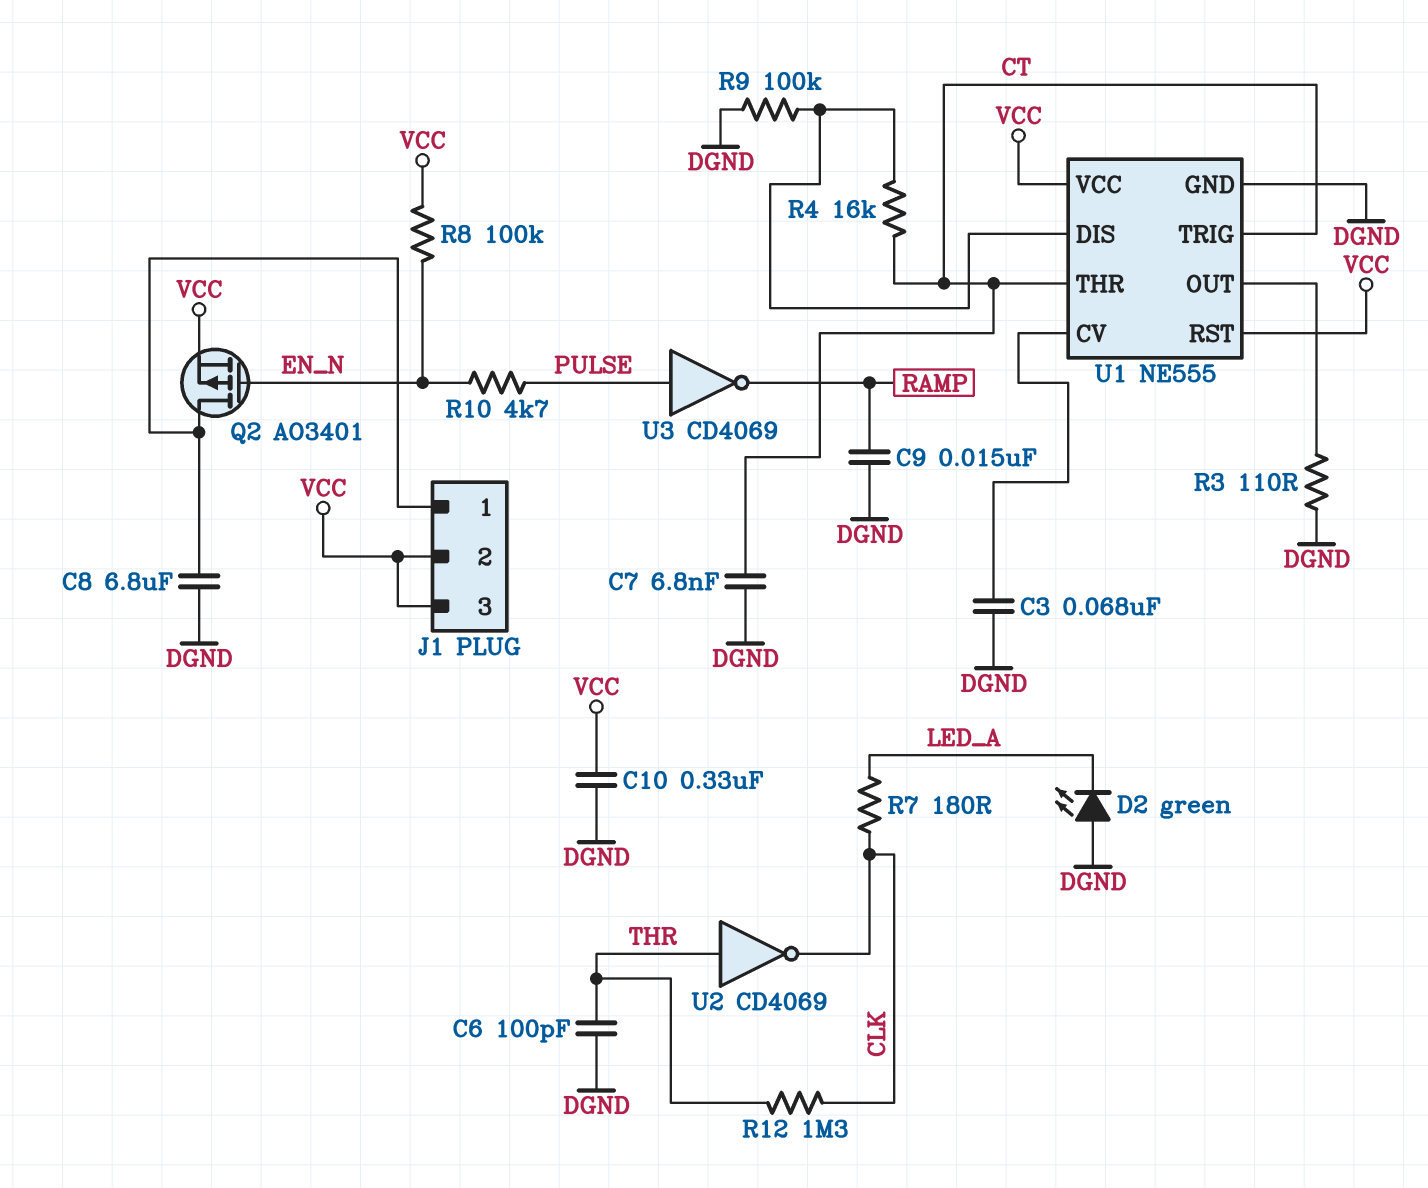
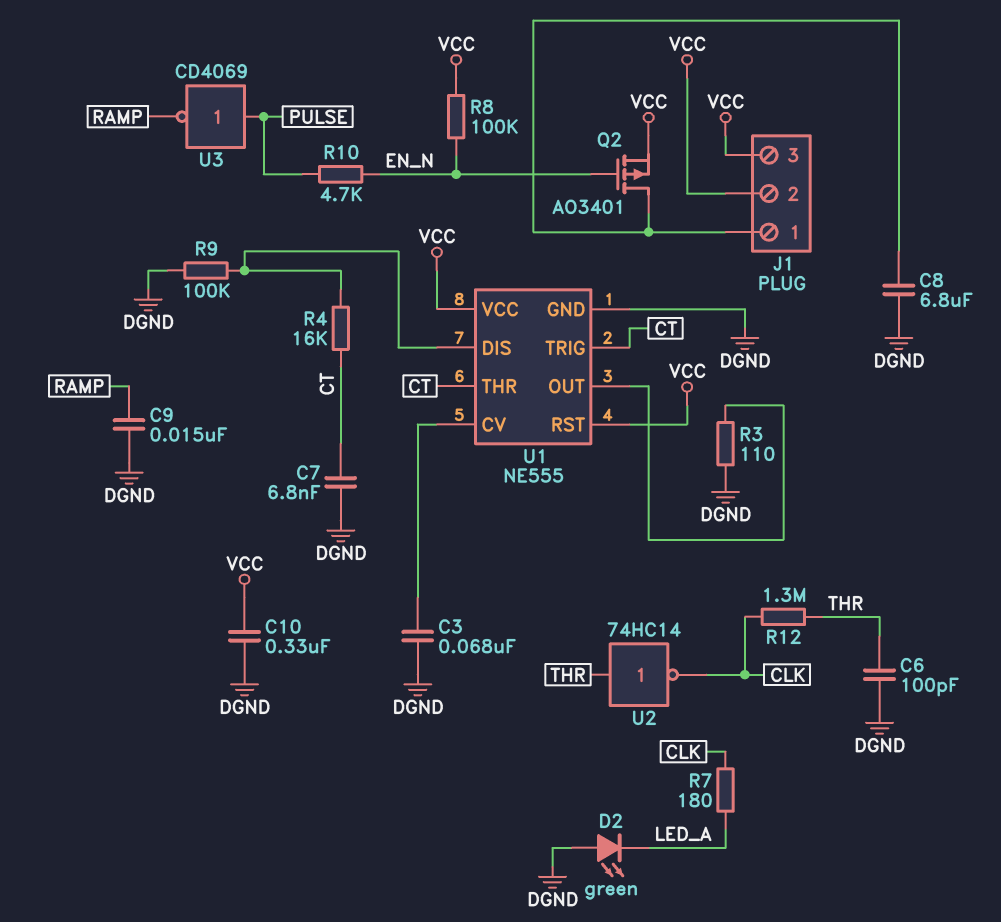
U2: NOT CD4069 (in THR, out CLK) -> NOT 74HC14 (in THR, out CLK)

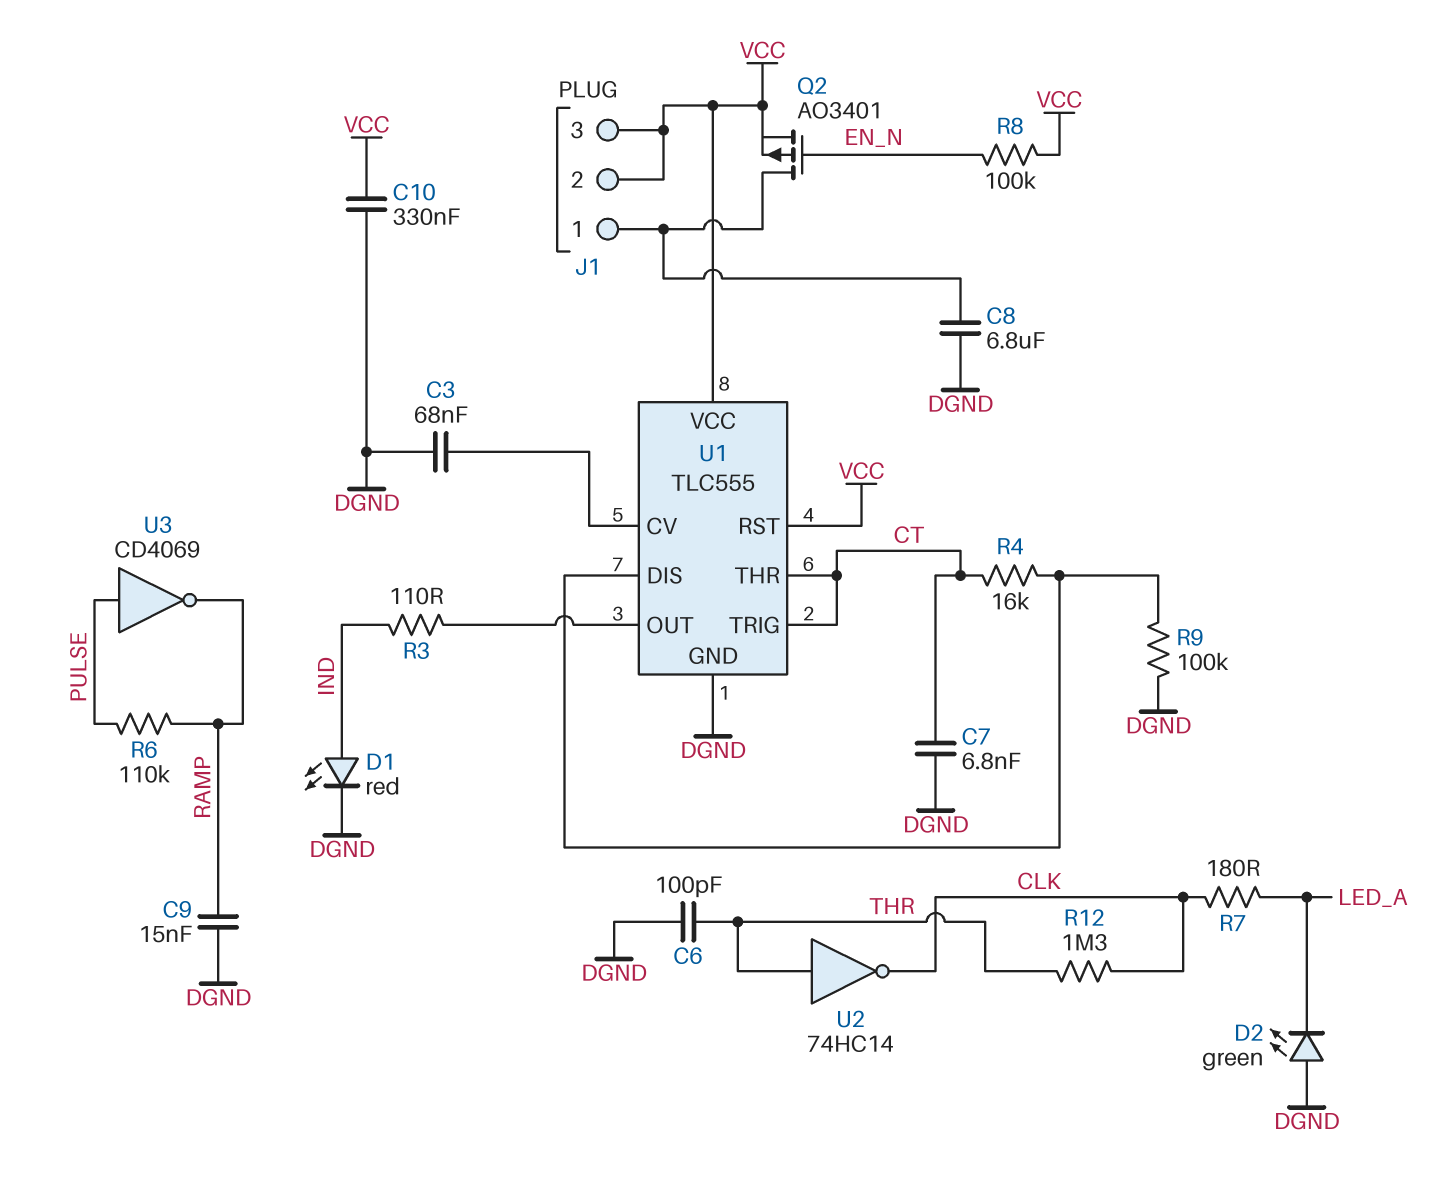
D1: none -> LED red (A IND, K DGND)
R3: 110 (DGND, U1/OUT) -> 110 (IND, U1/OUT)
R6: none -> 110k (PULSE, RAMP)
R10: 4.7k (EN_N, PULSE) -> none
U1: NE555 -> TLC555

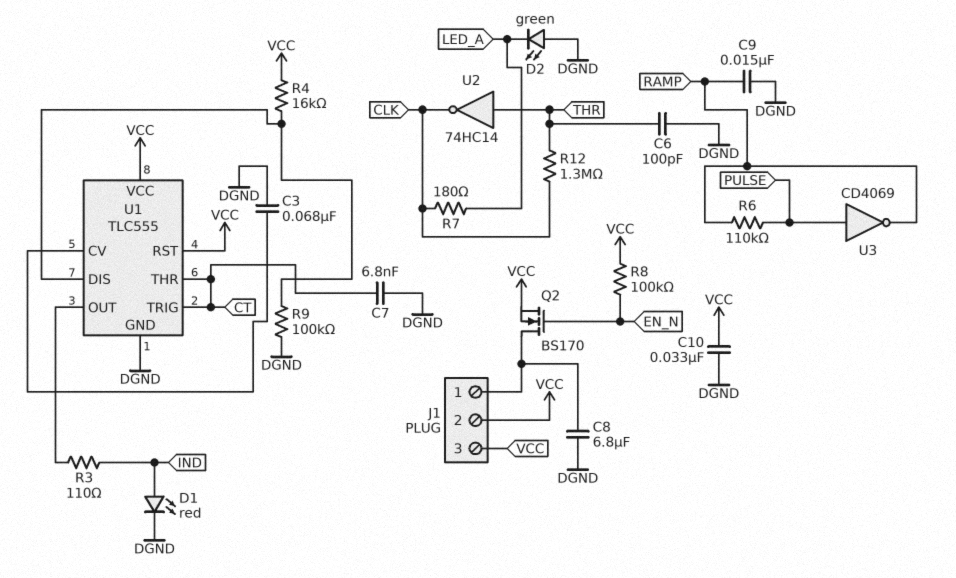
C10: 330nF (DGND, VCC) -> 33nF (DGND, VCC)
Q2: PMOS AO3401 (G EN_N, D J1/1, S VCC) -> NMOS BS170 (G EN_N, D J1/1, S VCC)
R4: 16k (CT, U1/DIS) -> 16k (U1/DIS, VCC)

